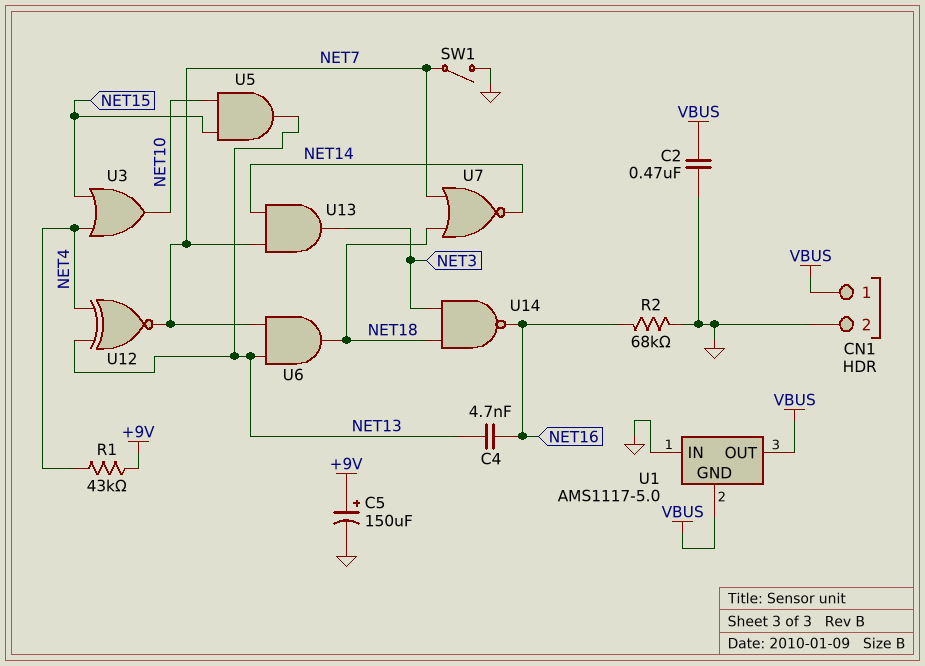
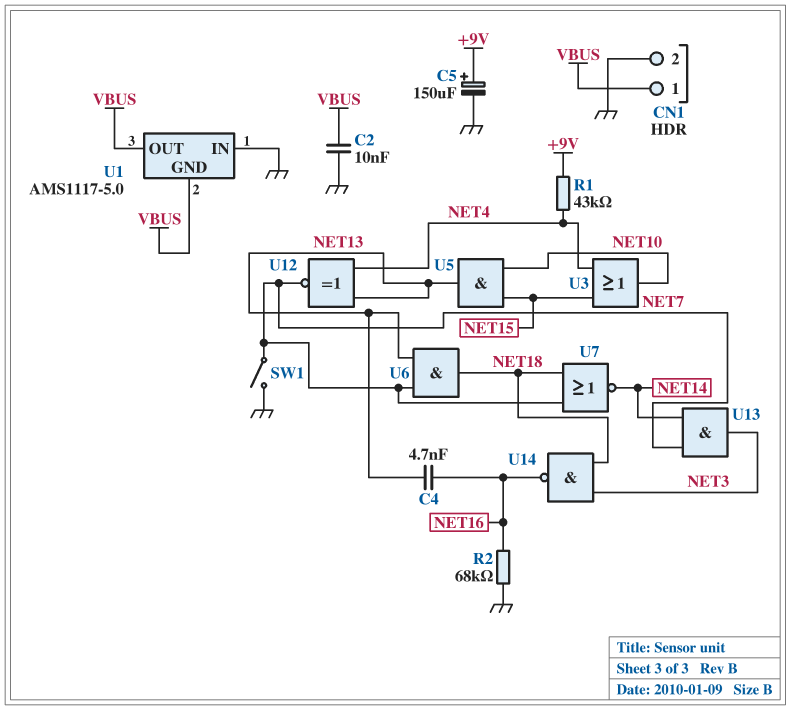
C2: 470nF (GND, VBUS) -> 10nF (GND, VBUS)

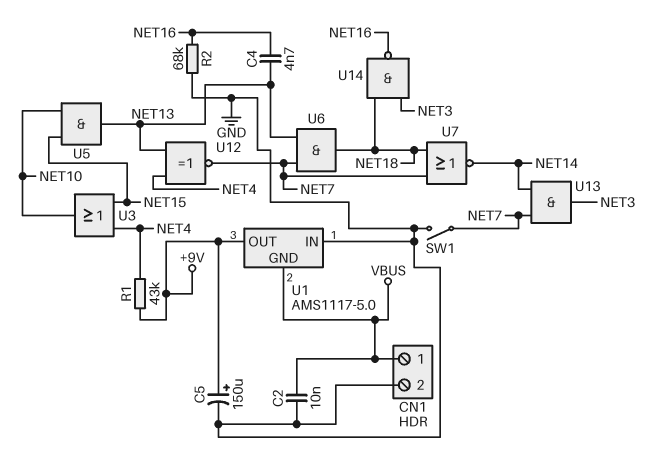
U1 pin OUT: VBUS -> +9V

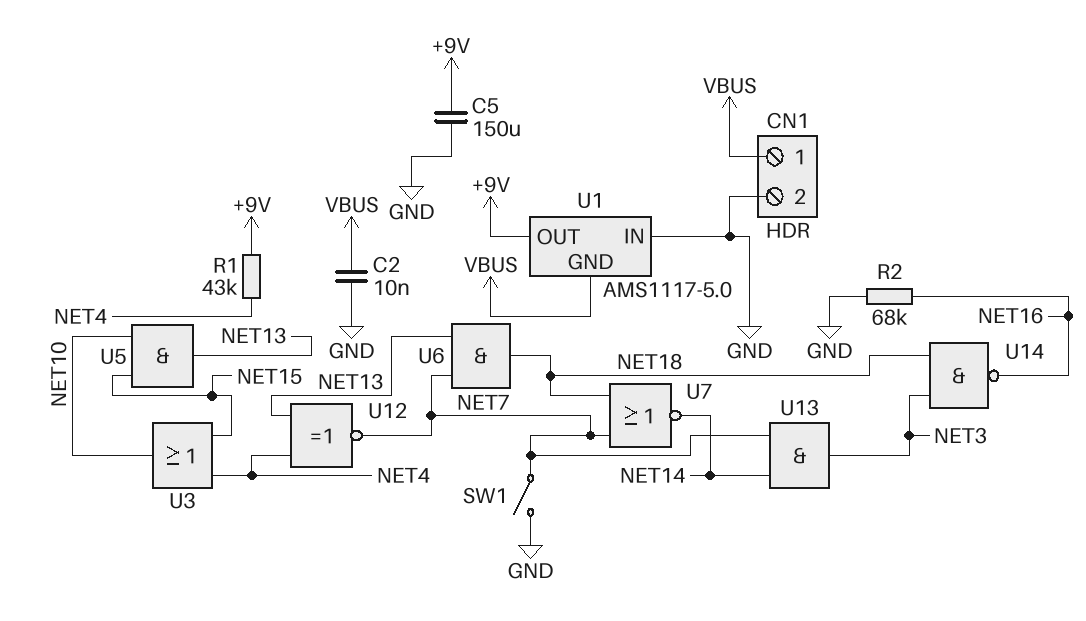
C4: 4.7nF (NET13, NET16) -> none
C5: 150uF (plus +9V, minus GND) -> 150uF (+9V, GND)

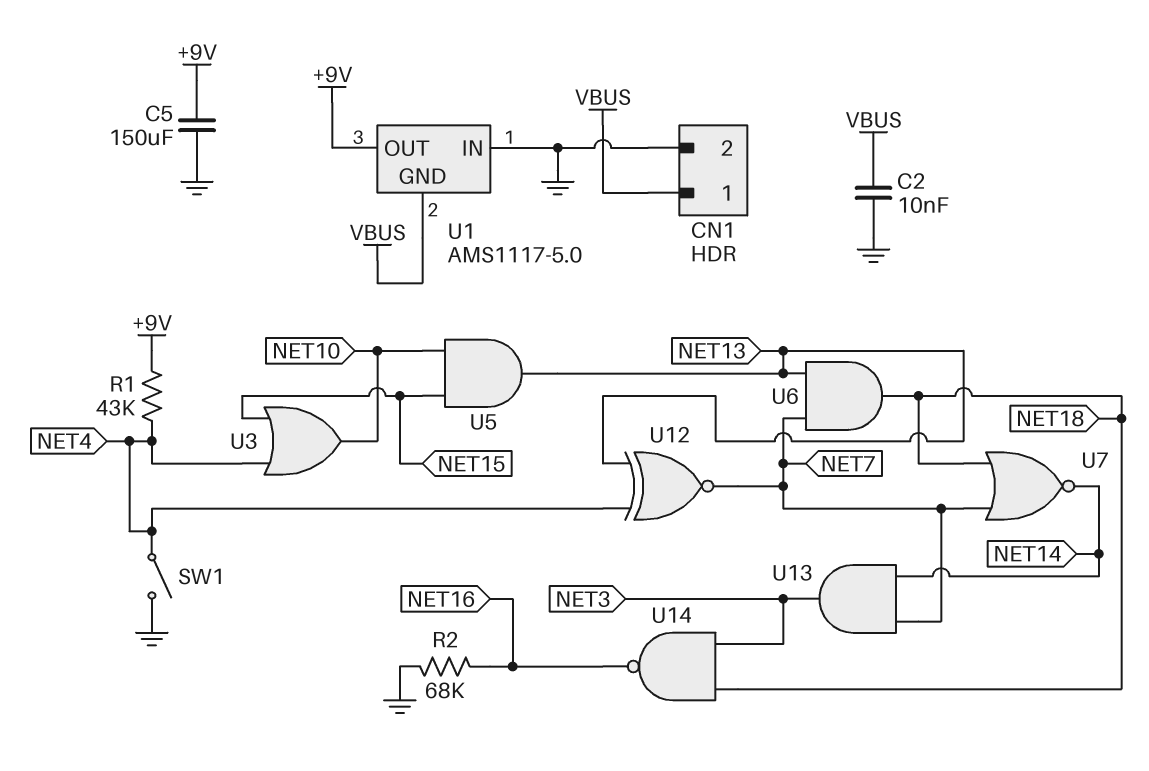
SW1: switch (GND, NET7) -> switch (GND, NET4)

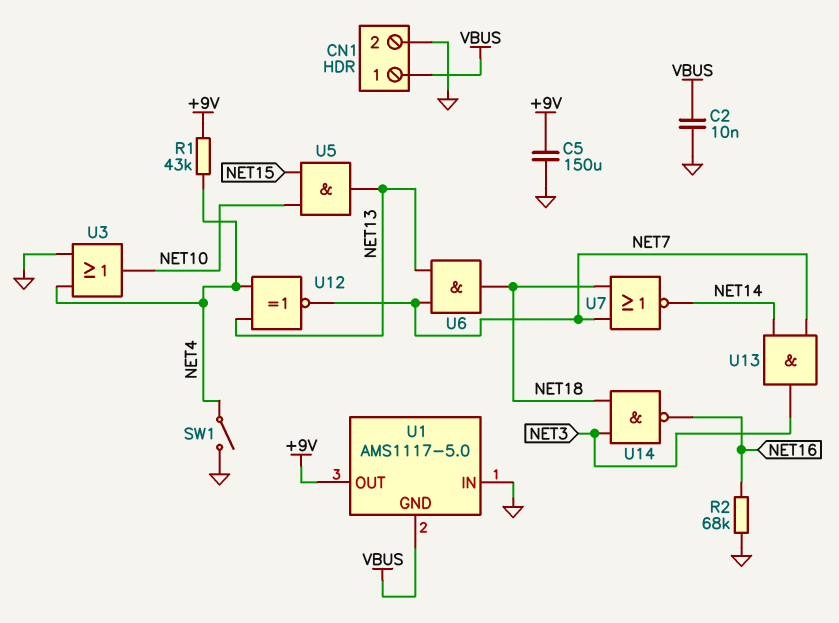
U3: OR (in NET4, in NET15, out NET10) -> OR (in GND, in NET4, out NET10)

